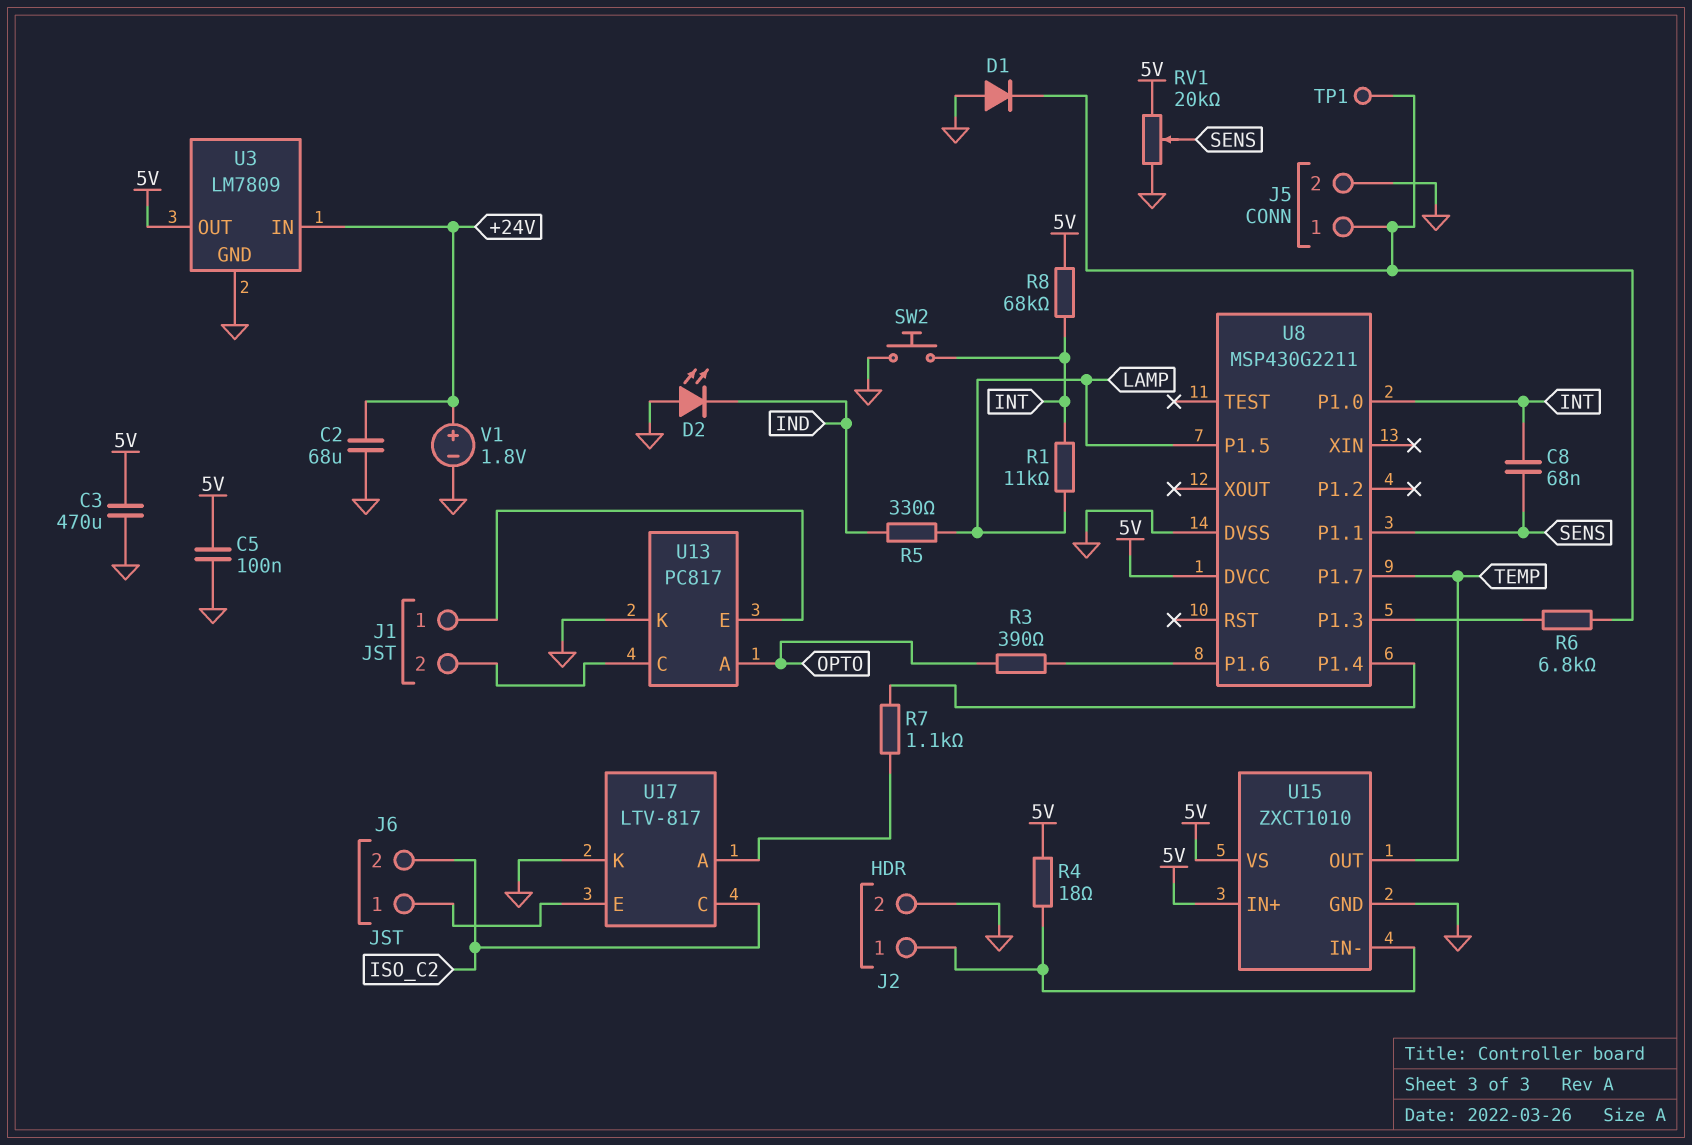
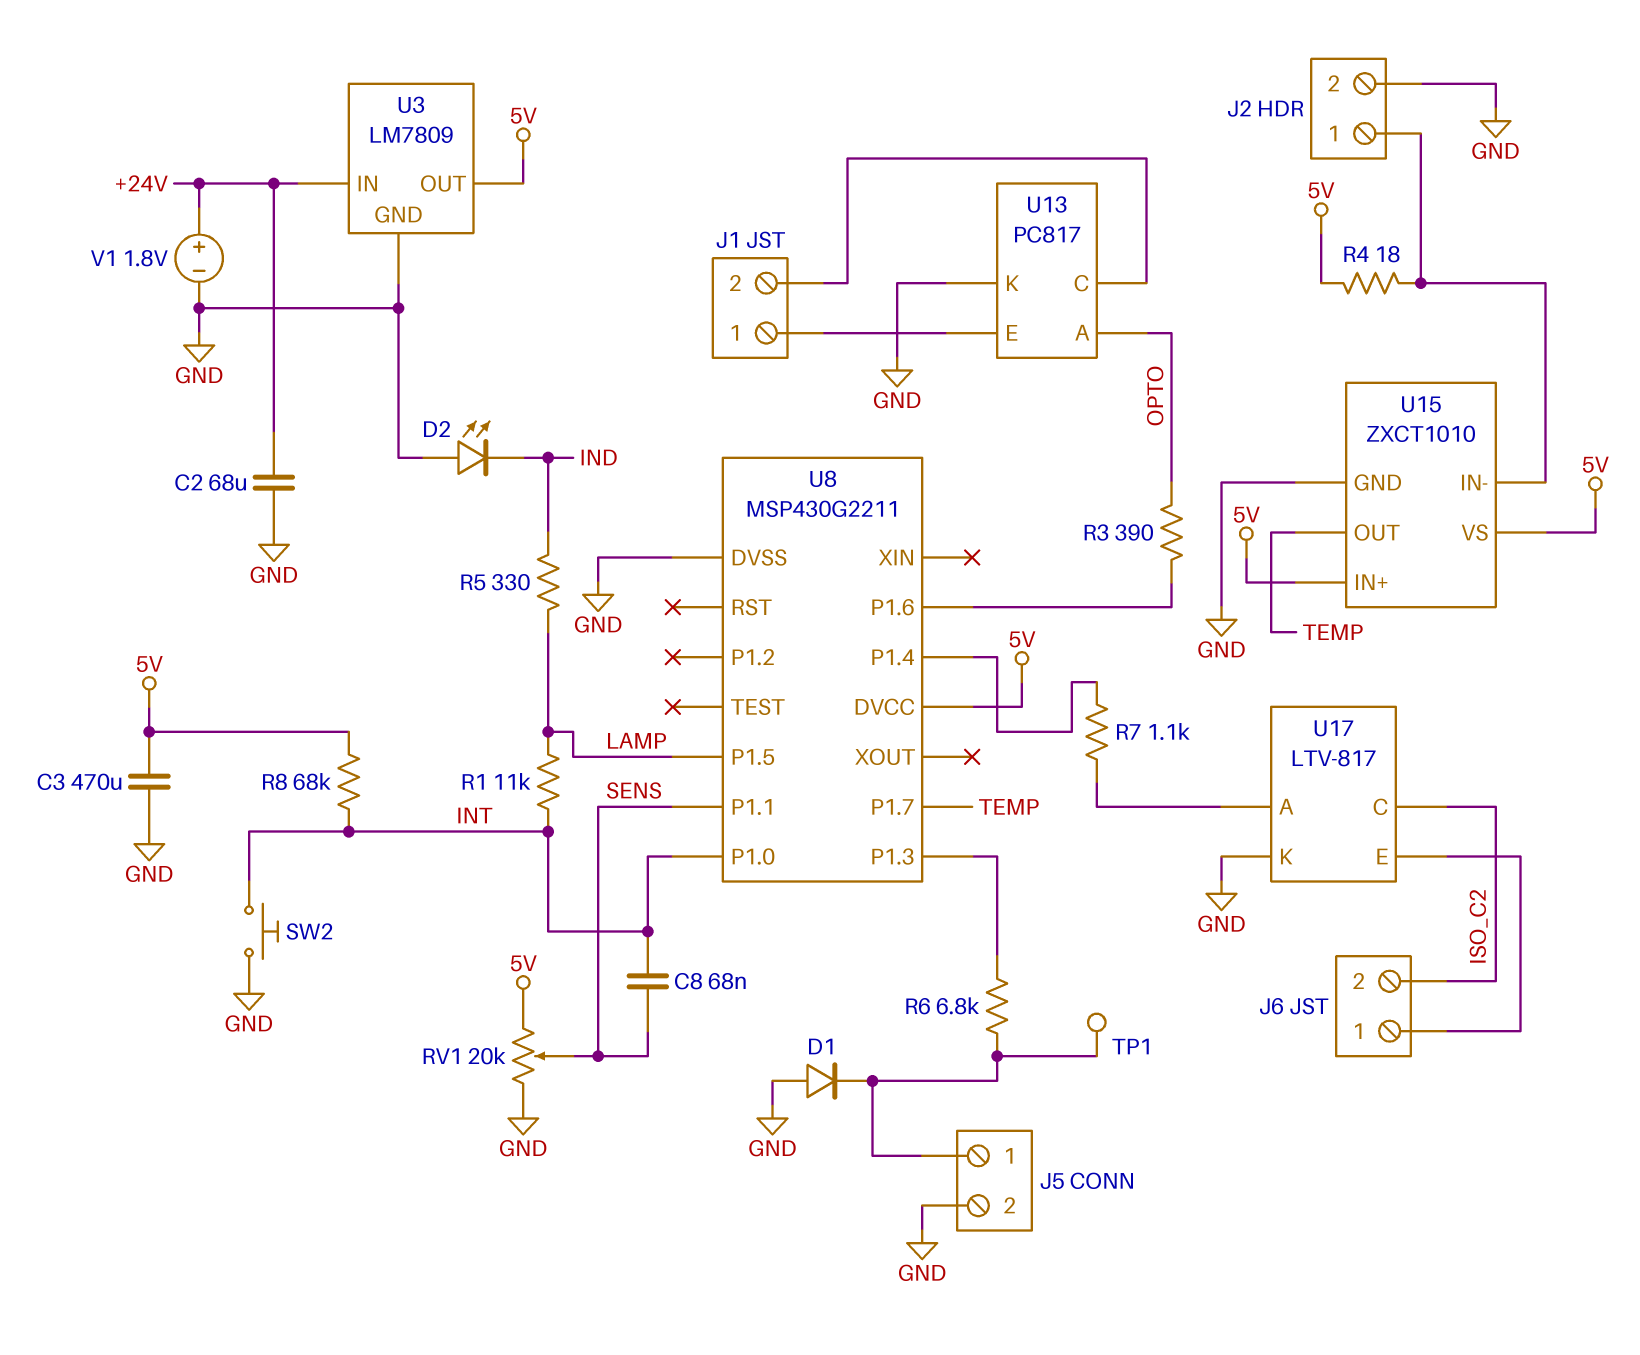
C5: 100nF (5V, GND) -> none

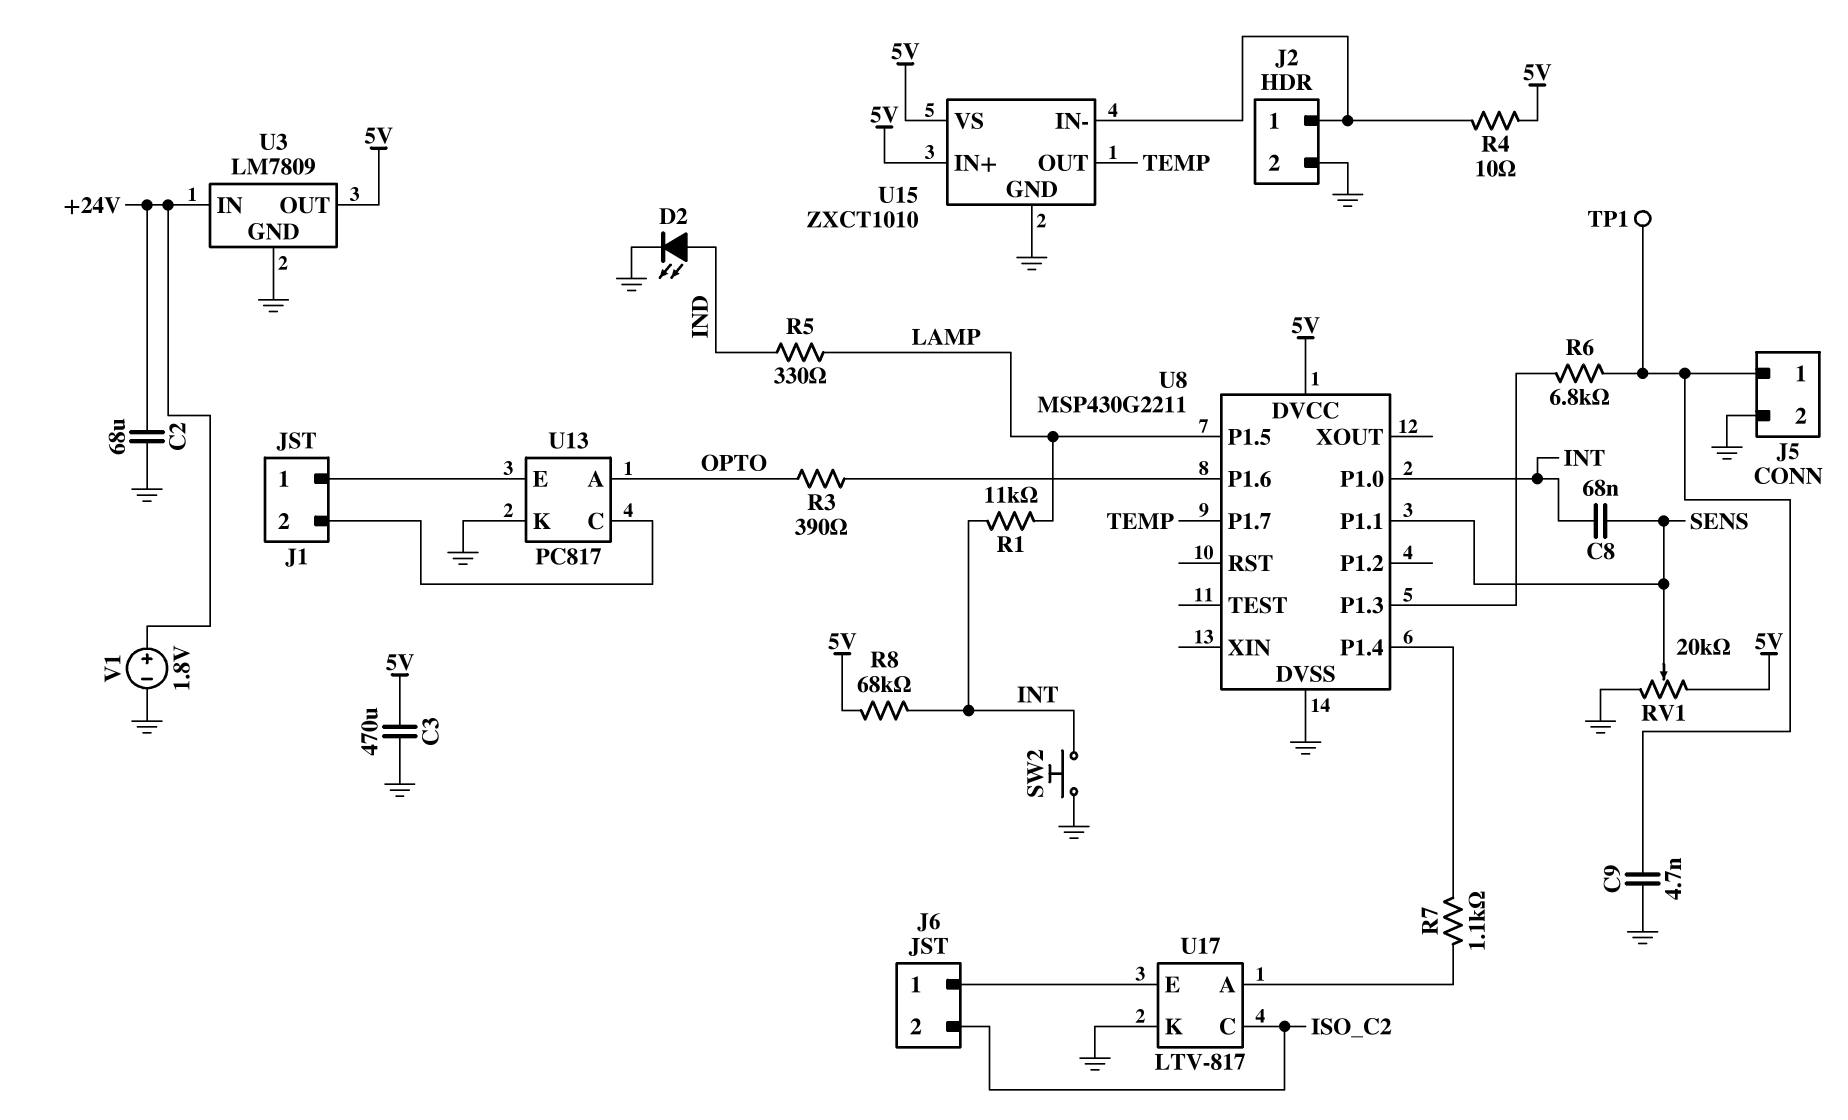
C9: none -> 4.7nF (GND, J5/1)
D1: diode (A GND, K J5/1) -> none
D2: LED (A GND, K IND) -> LED (A IND, K GND)
R4: 18 (5V, J2/1) -> 10 (5V, J2/1)

